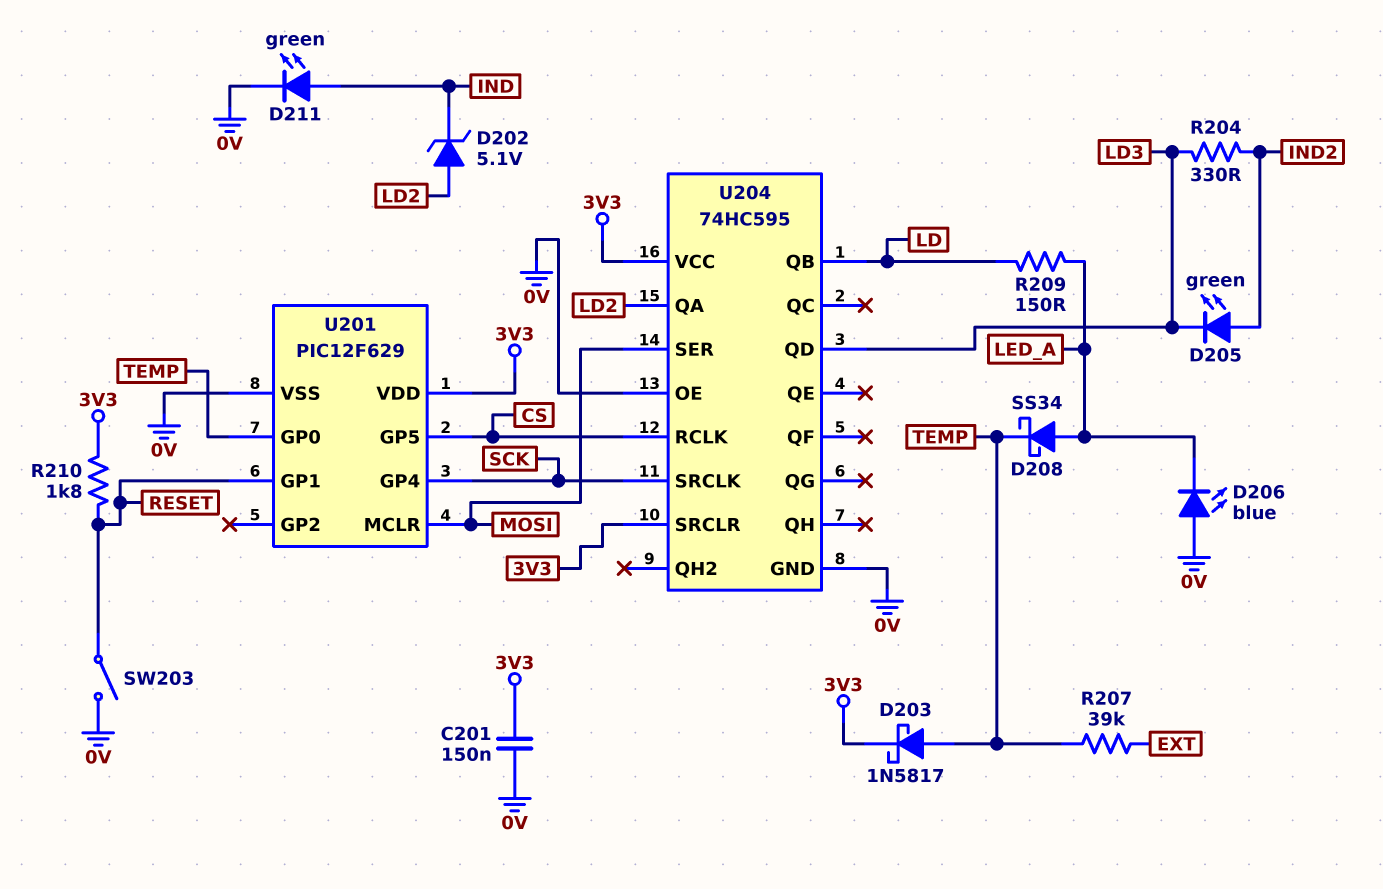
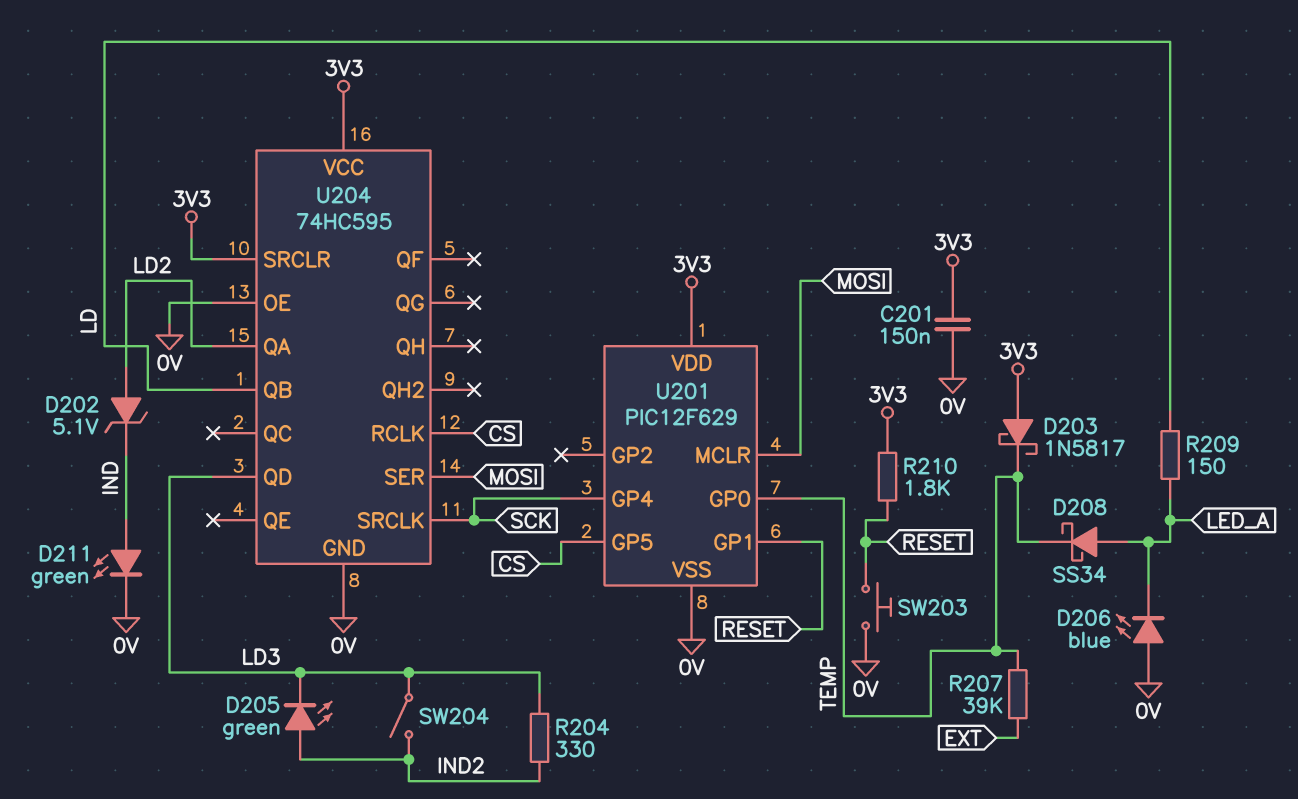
D203: schottky 1N5817 (A TEMP, K 3V3) -> schottky 1N5817 (A 3V3, K TEMP)
SW203: switch (0V, RESET) -> button (0V, RESET)
SW204: none -> switch (IND2, LD3)

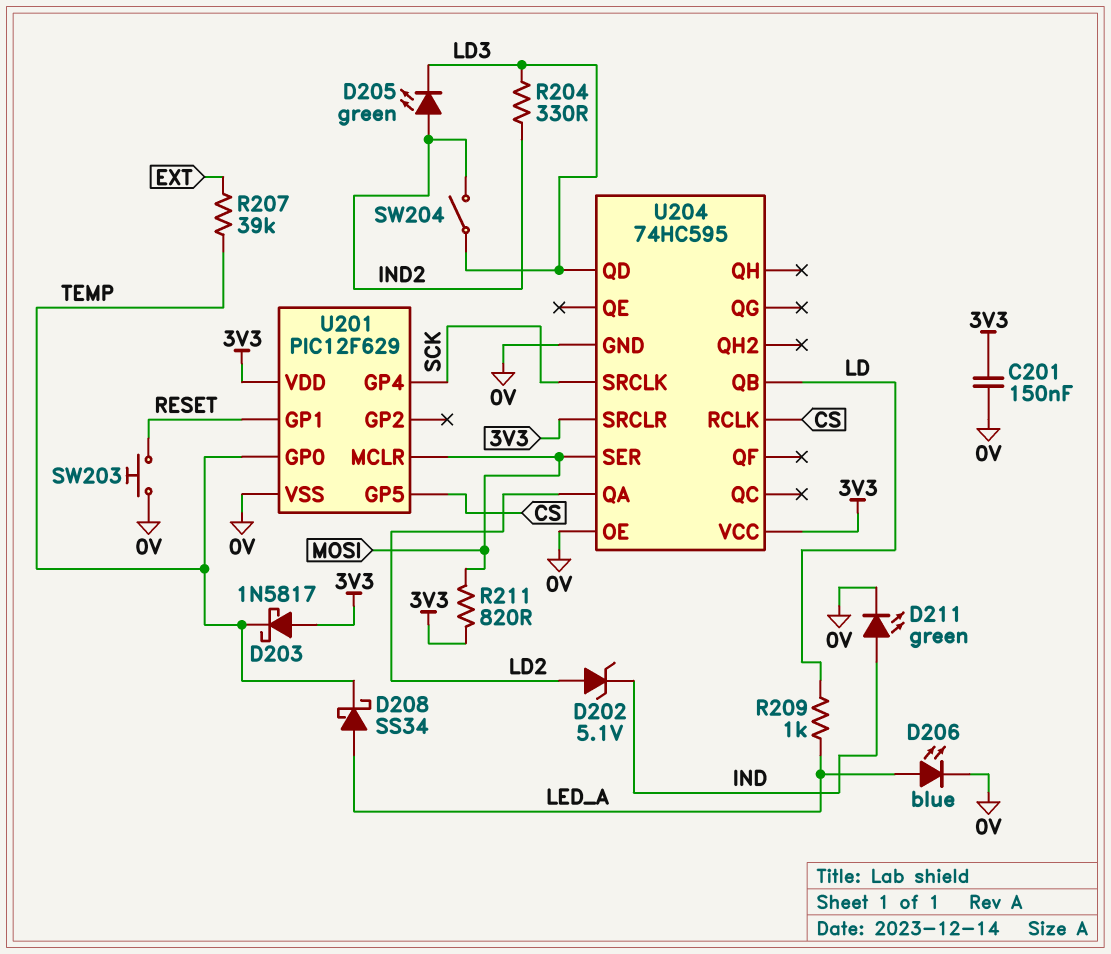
D206: LED blue (A 0V, K LED_A) -> LED blue (A LED_A, K 0V)
R209: 150 (LD, LED_A) -> 1k (LD, LED_A)
R210: 1.8k (3V3, RESET) -> none
R211: none -> 820 (3V3, MOSI)

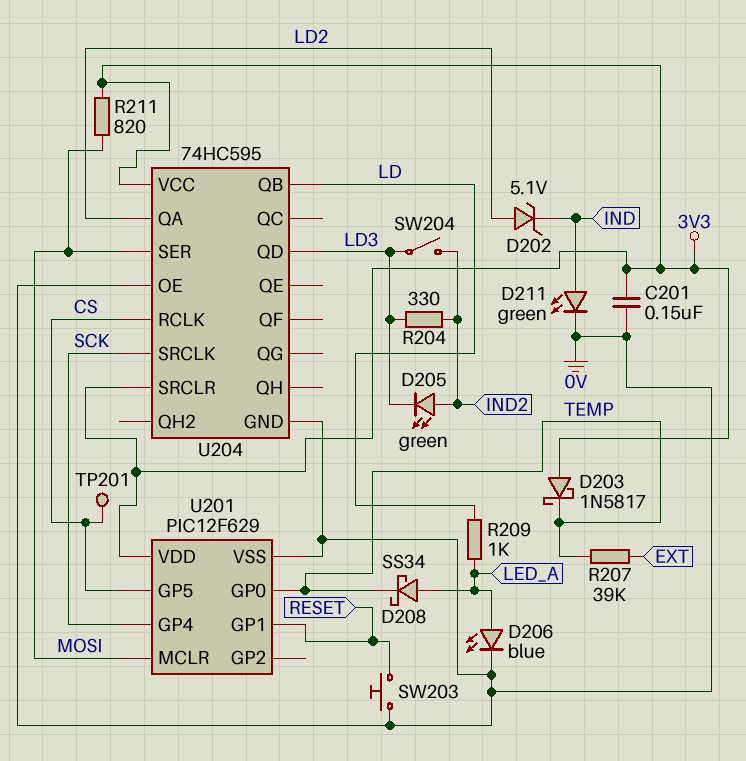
TP201: none -> test point (CS)

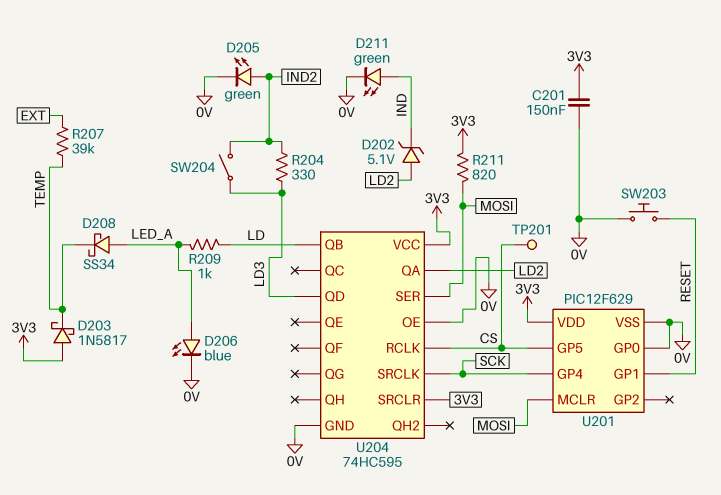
D205: LED green (A IND2, K LD3) -> LED green (A IND2, K 0V)
U201 pin GP0: TEMP -> 0V

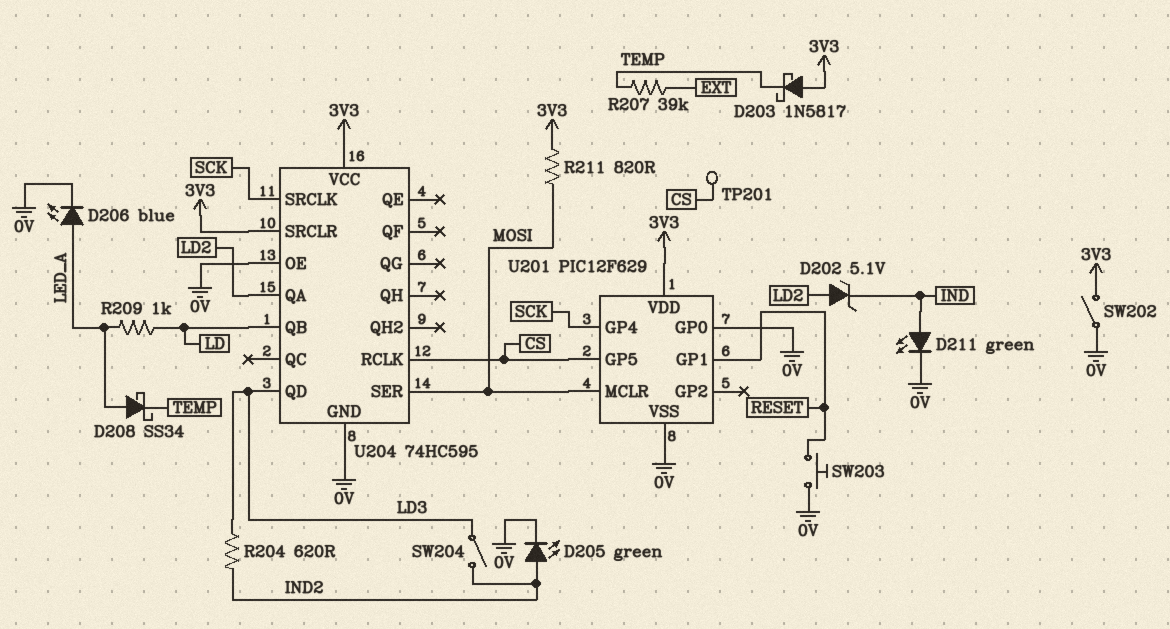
C201: 150nF (0V, 3V3) -> none
R204: 330 (IND2, LD3) -> 620 (IND2, LD3)
SW202: none -> switch (0V, 3V3)

